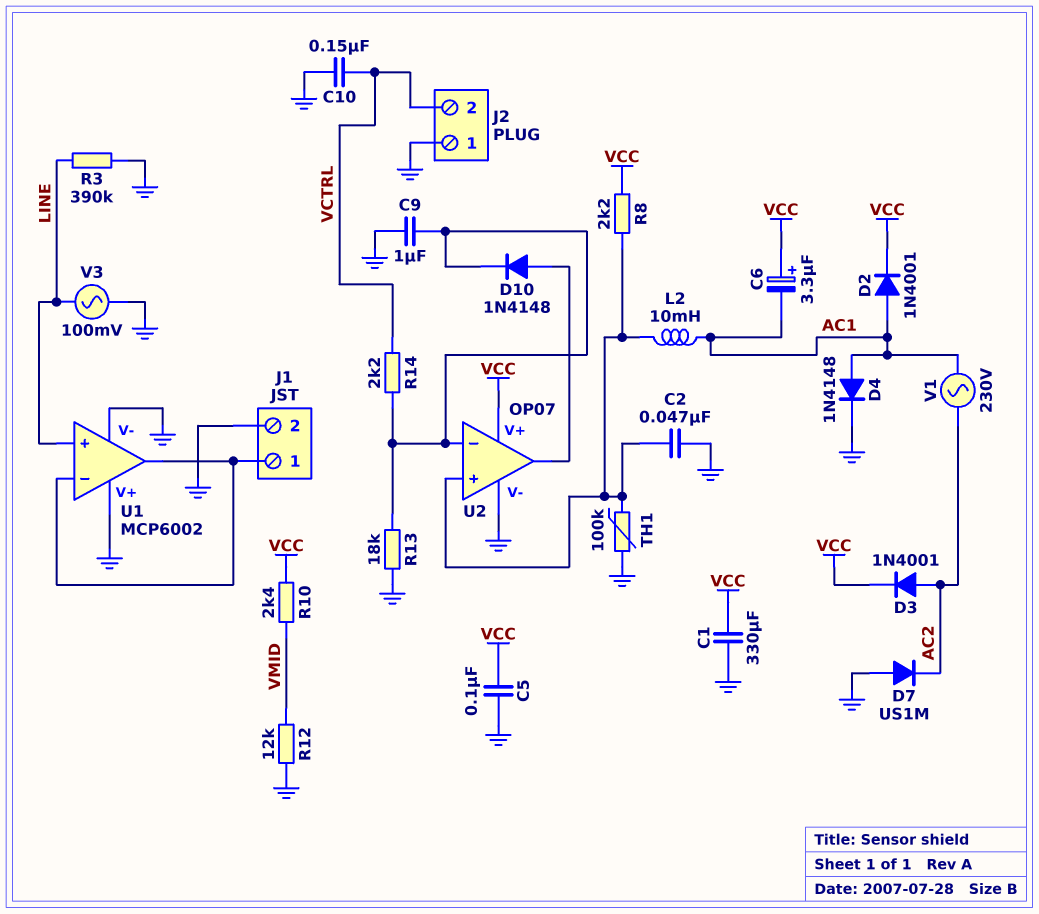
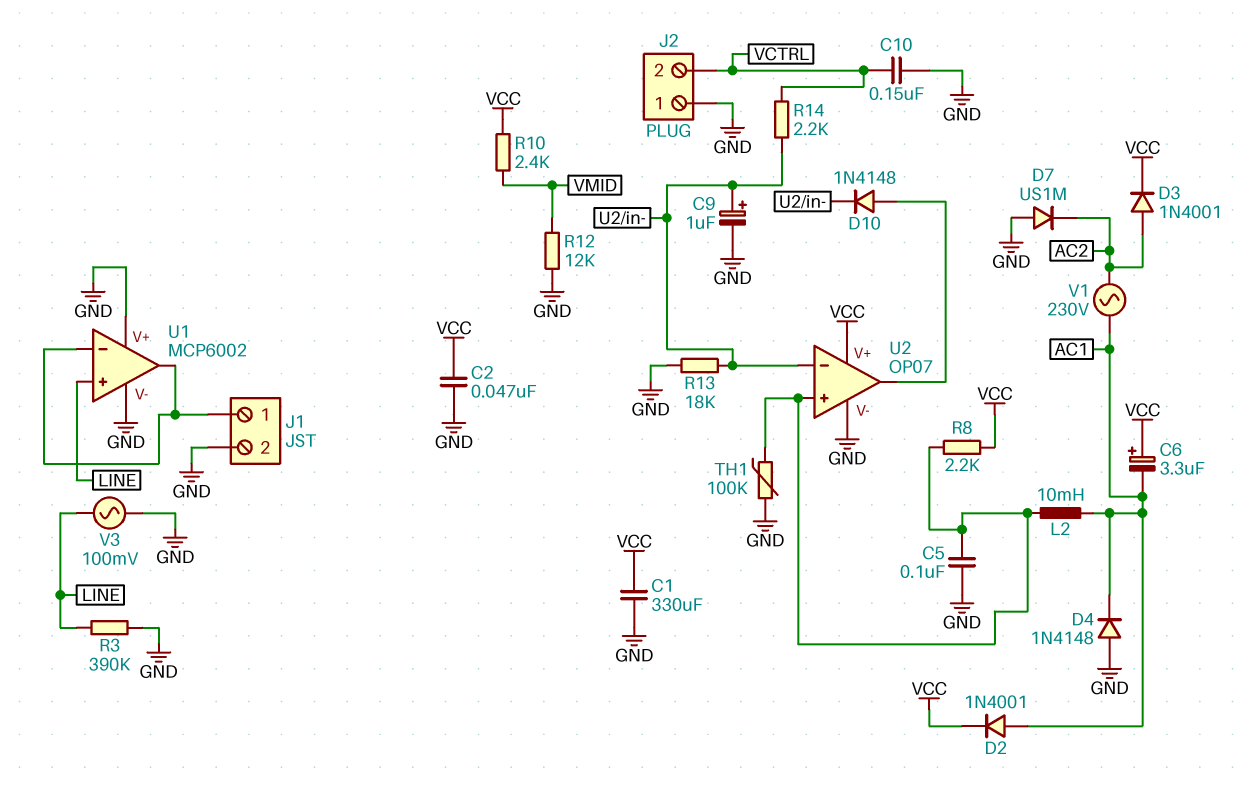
C2: 47nF (GND, U2/in+) -> 47nF (GND, VCC)
C5: 100nF (GND, VCC) -> 100nF (GND, U2/in+)
C9: 1uF (GND, U2/in-) -> 1uF (plus U2/in-, minus GND)
D4: diode 1N4148 (A AC1, K GND) -> diode 1N4148 (A GND, K AC1)

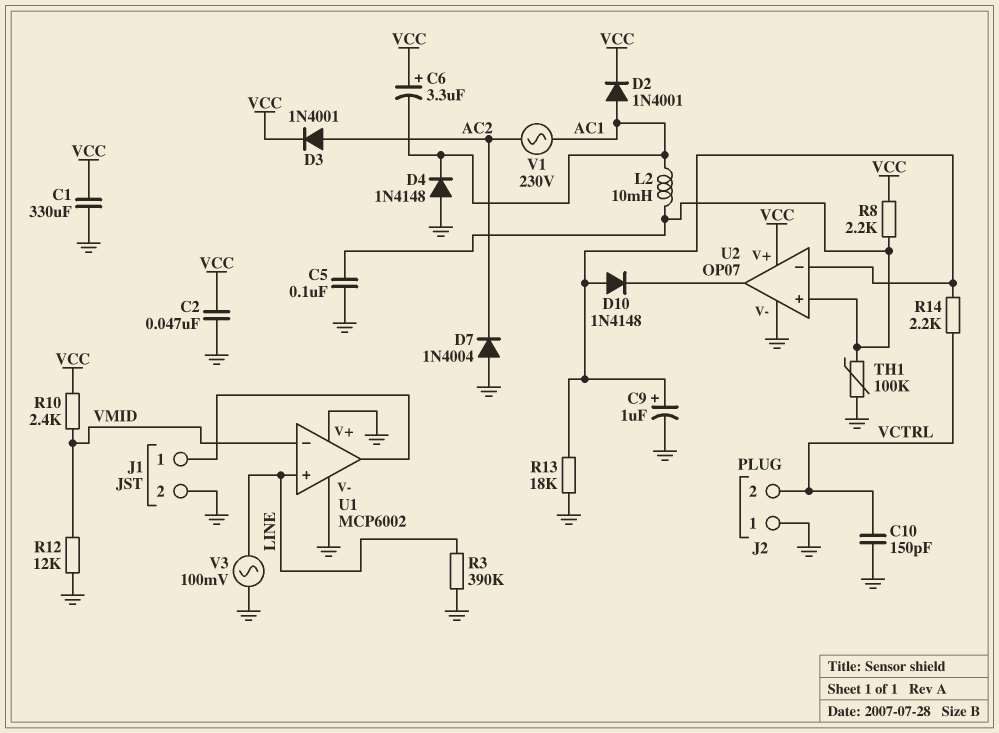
C10: 150nF (GND, VCTRL) -> 150pF (GND, VCTRL)
D7: diode US1M (A GND, K AC2) -> diode 1N4004 (A GND, K AC2)
D10: diode 1N4148 (A U2/out, K U2/in-) -> diode 1N4148 (A U2/in-, K U2/out)
U1 pin in-: J1/1 -> VMID

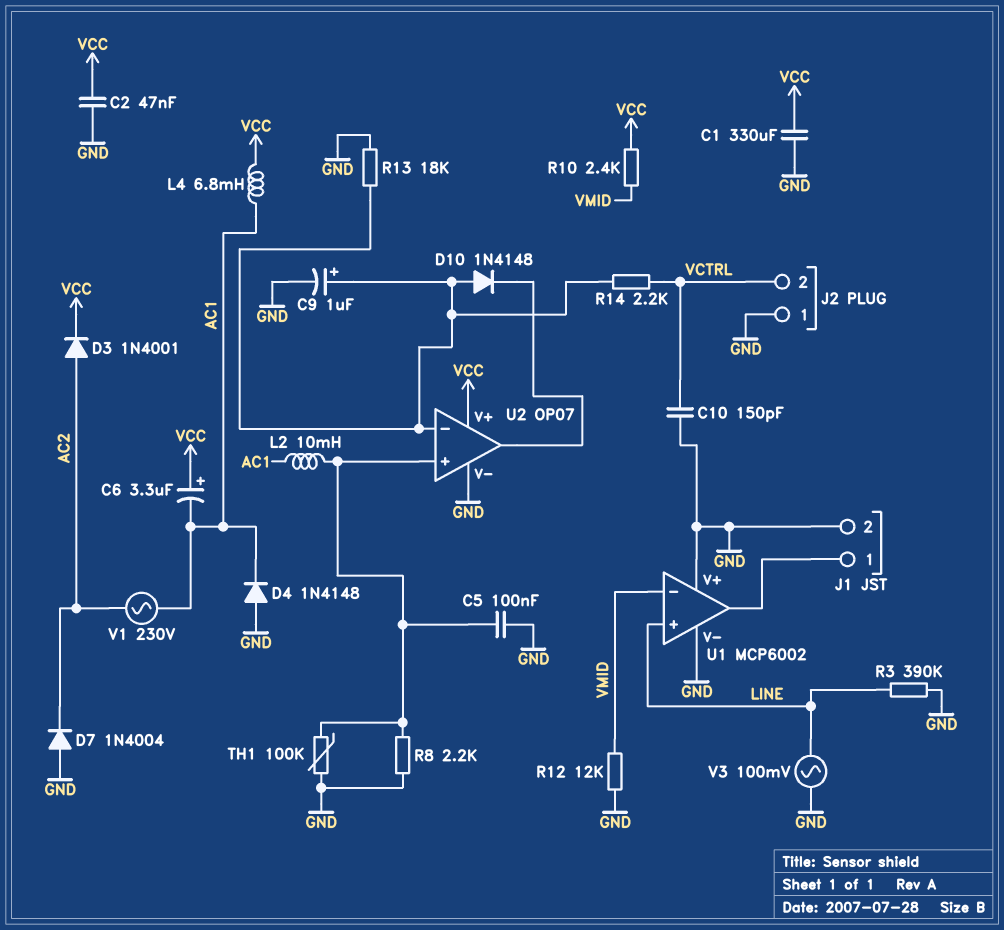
D2: diode 1N4001 (A AC1, K VCC) -> none
L4: none -> 6.8mH (AC1, VCC)
R8: 2.2k (U2/in+, VCC) -> 2.2k (GND, U2/in+)

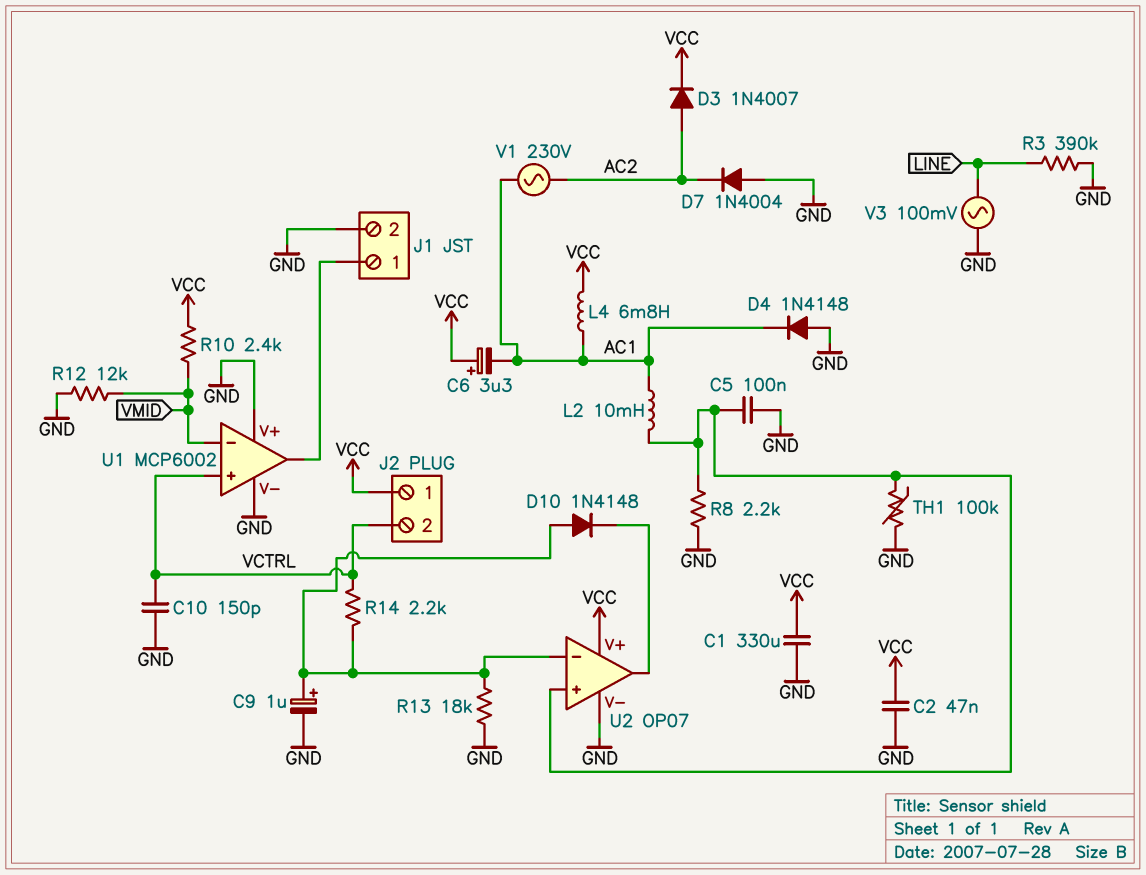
D3: diode 1N4001 (A AC2, K VCC) -> diode 1N4007 (A AC2, K VCC)
J2 pin 1: GND -> VCC
U1 pin in+: LINE -> VCTRL

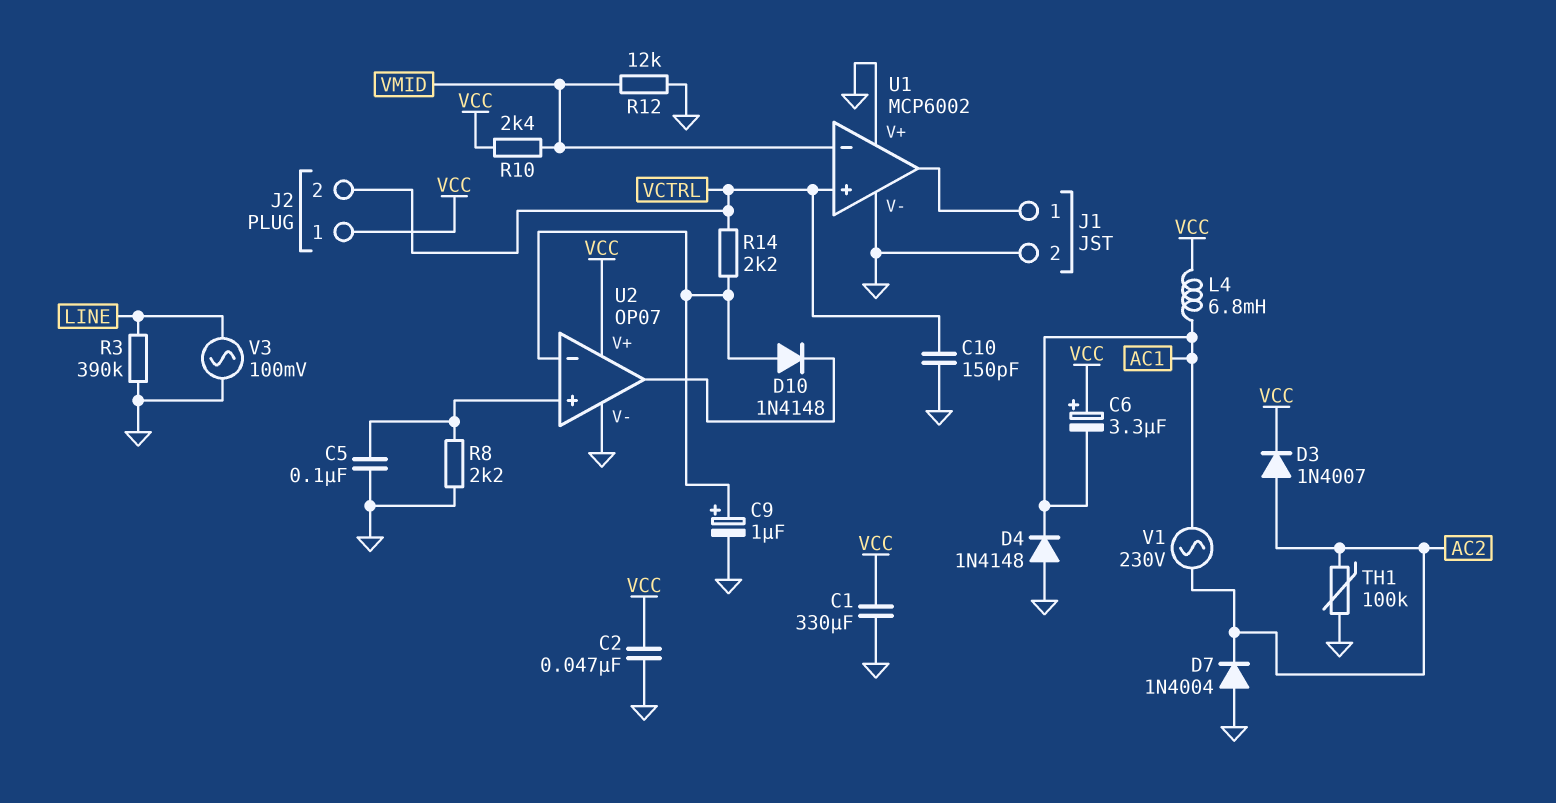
L2: 10mH (AC1, U2/in+) -> none
R13: 18k (GND, U2/in-) -> none
TH1: 100k (GND, U2/in+) -> 100k (AC2, GND)

